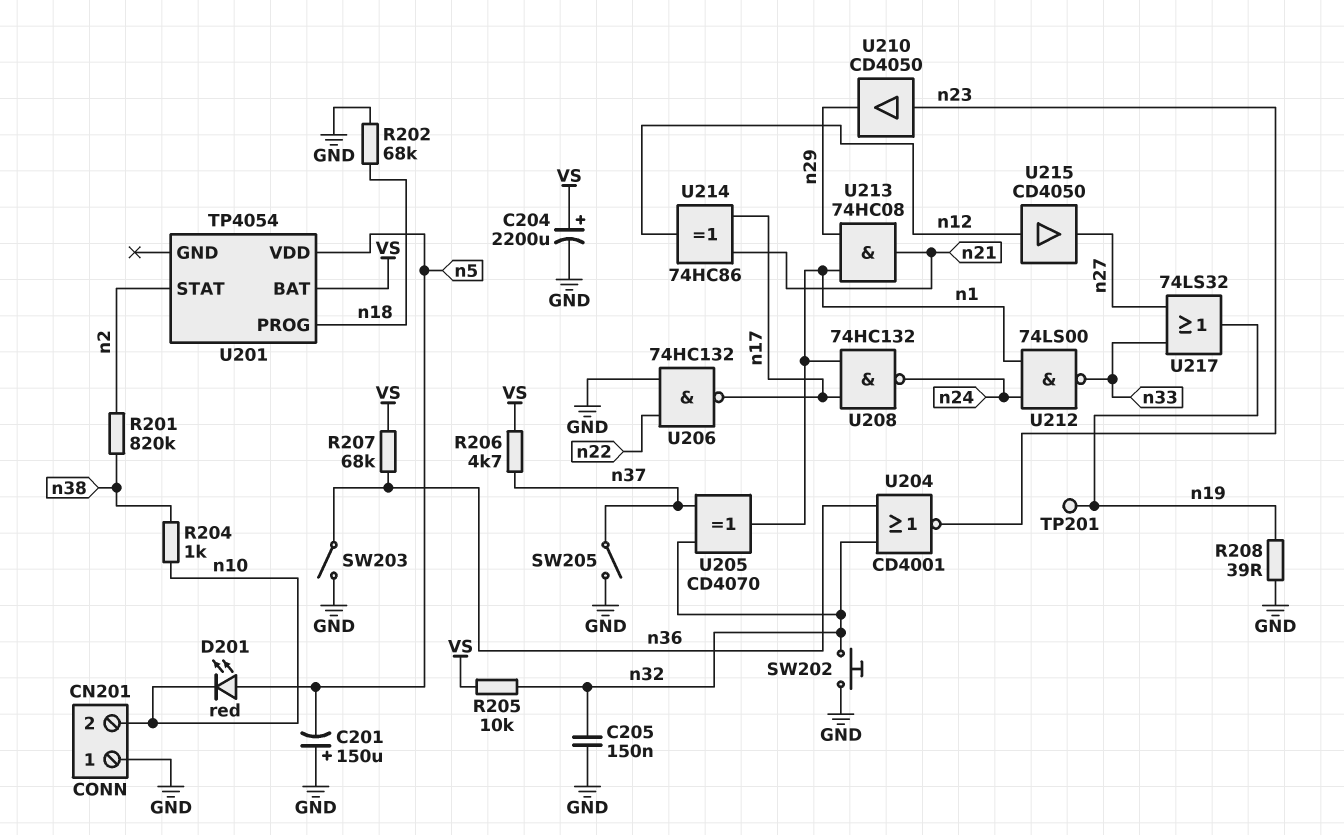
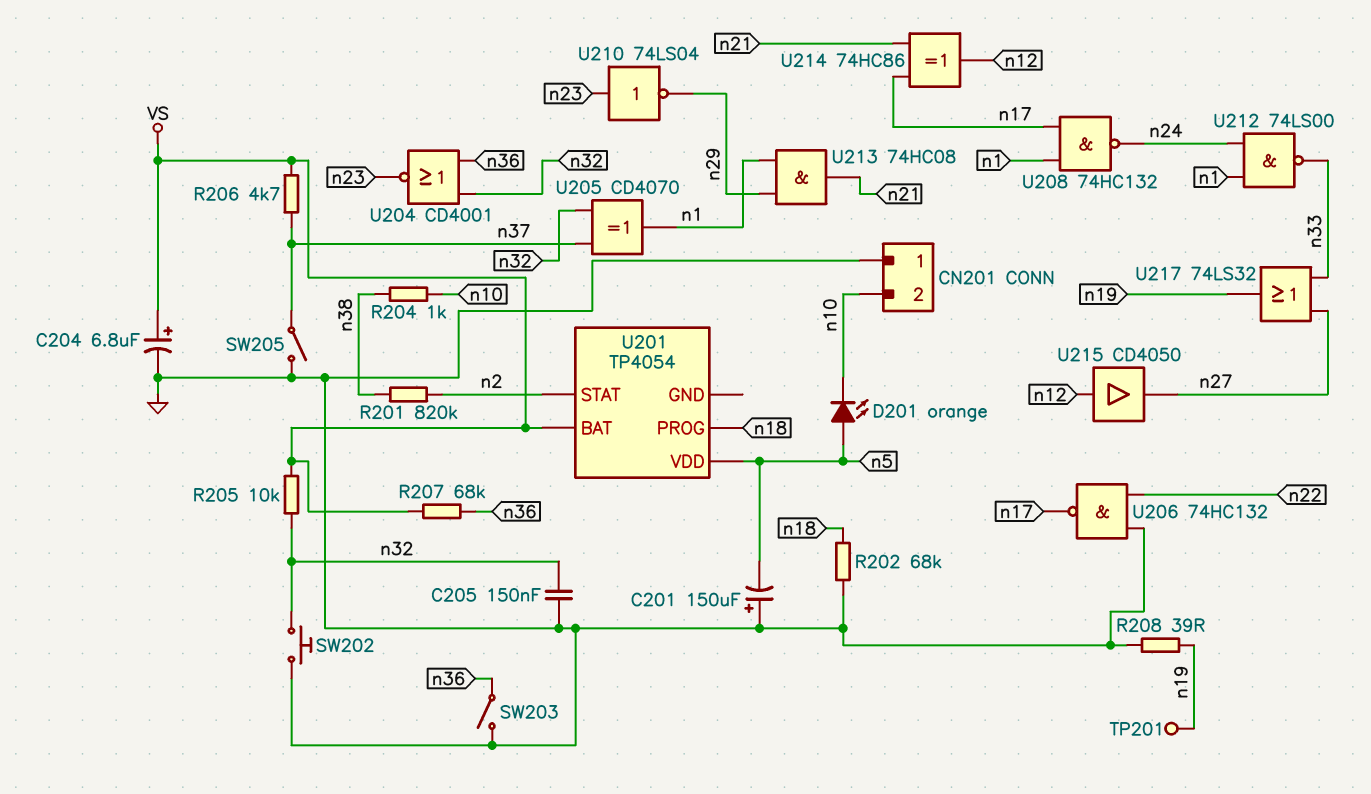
C204: 2200uF (plus VS, minus GND) -> 6.8uF (plus VS, minus GND)
D201: LED red (A n5, K n10) -> LED orange (A n5, K n10)
U210: buffer CD4050 (in n23, out n29) -> NOT 74LS04 (in n23, out n29)

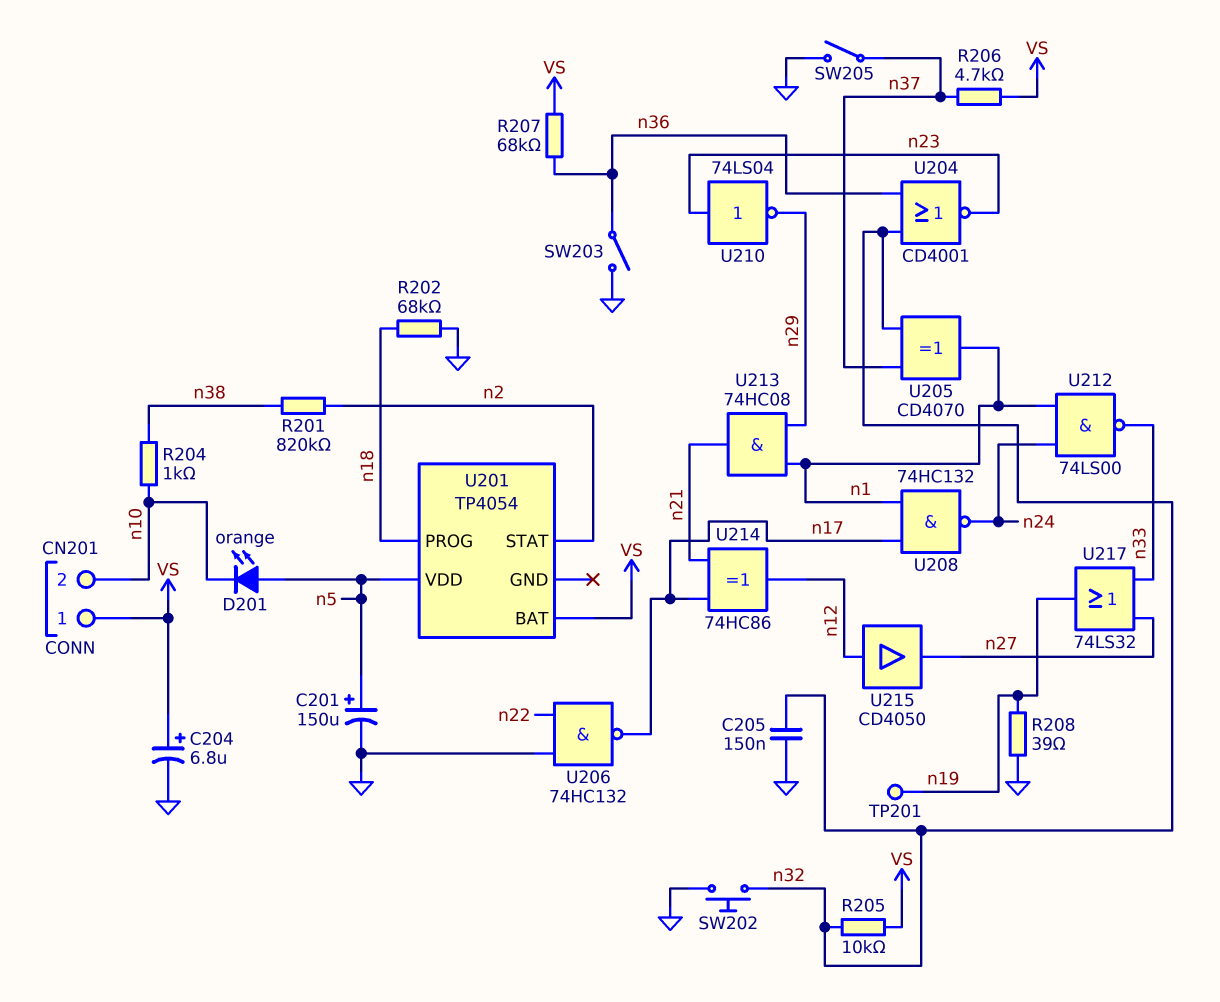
C201: 150uF (plus GND, minus n5) -> 150uF (plus n5, minus GND)
CN201 pin 1: GND -> VS

